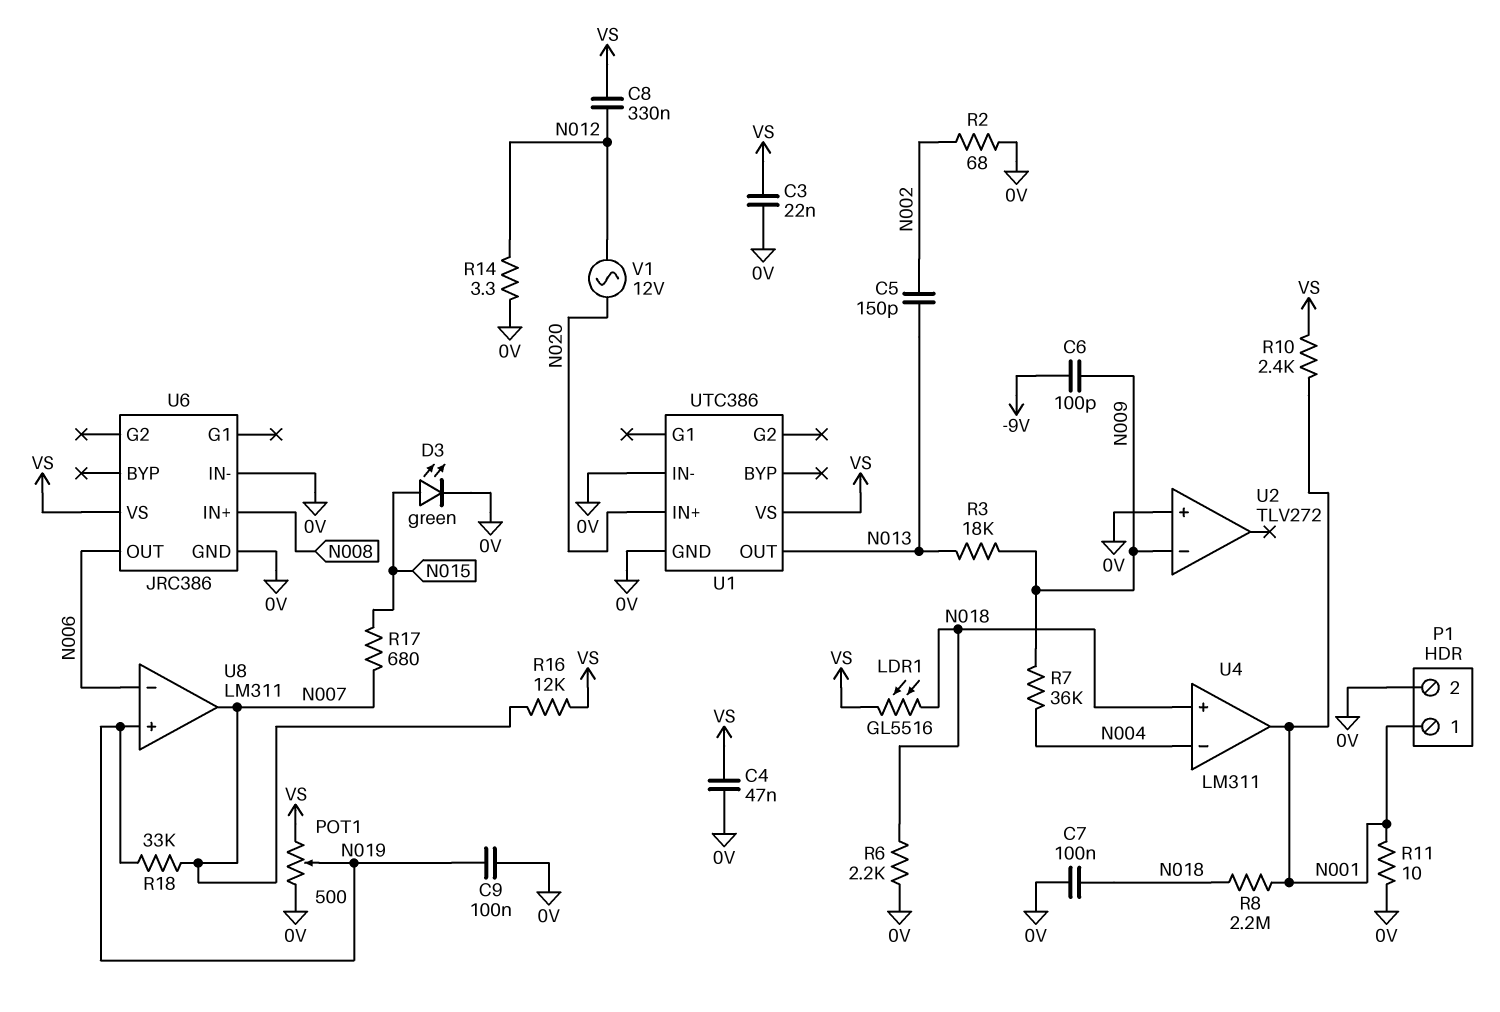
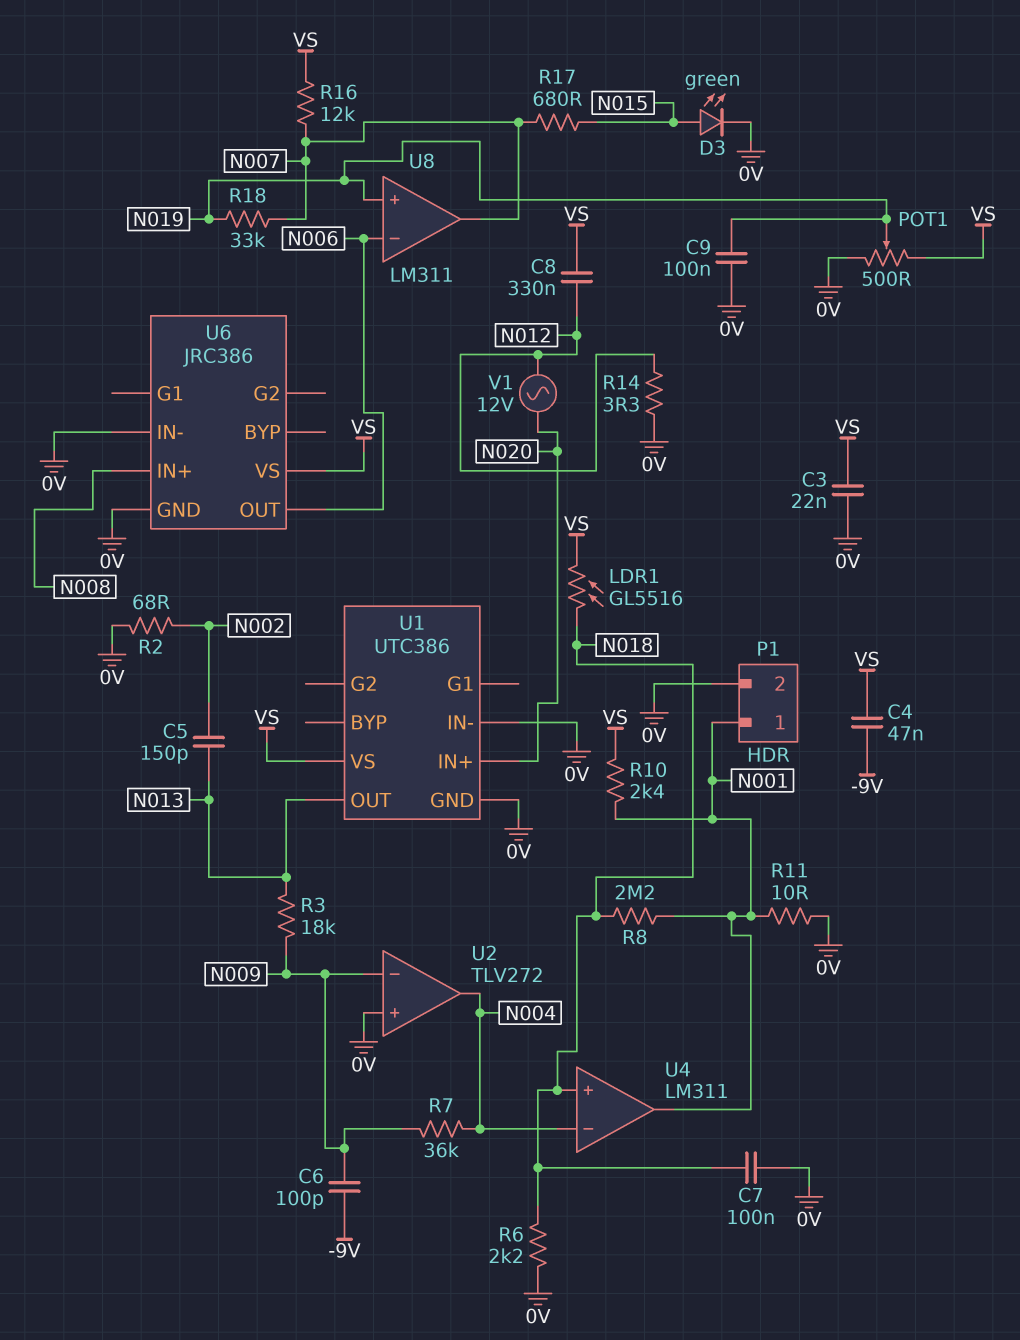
C4: 47nF (0V, VS) -> 47nF (-9V, VS)
U2 pin out: none -> N004

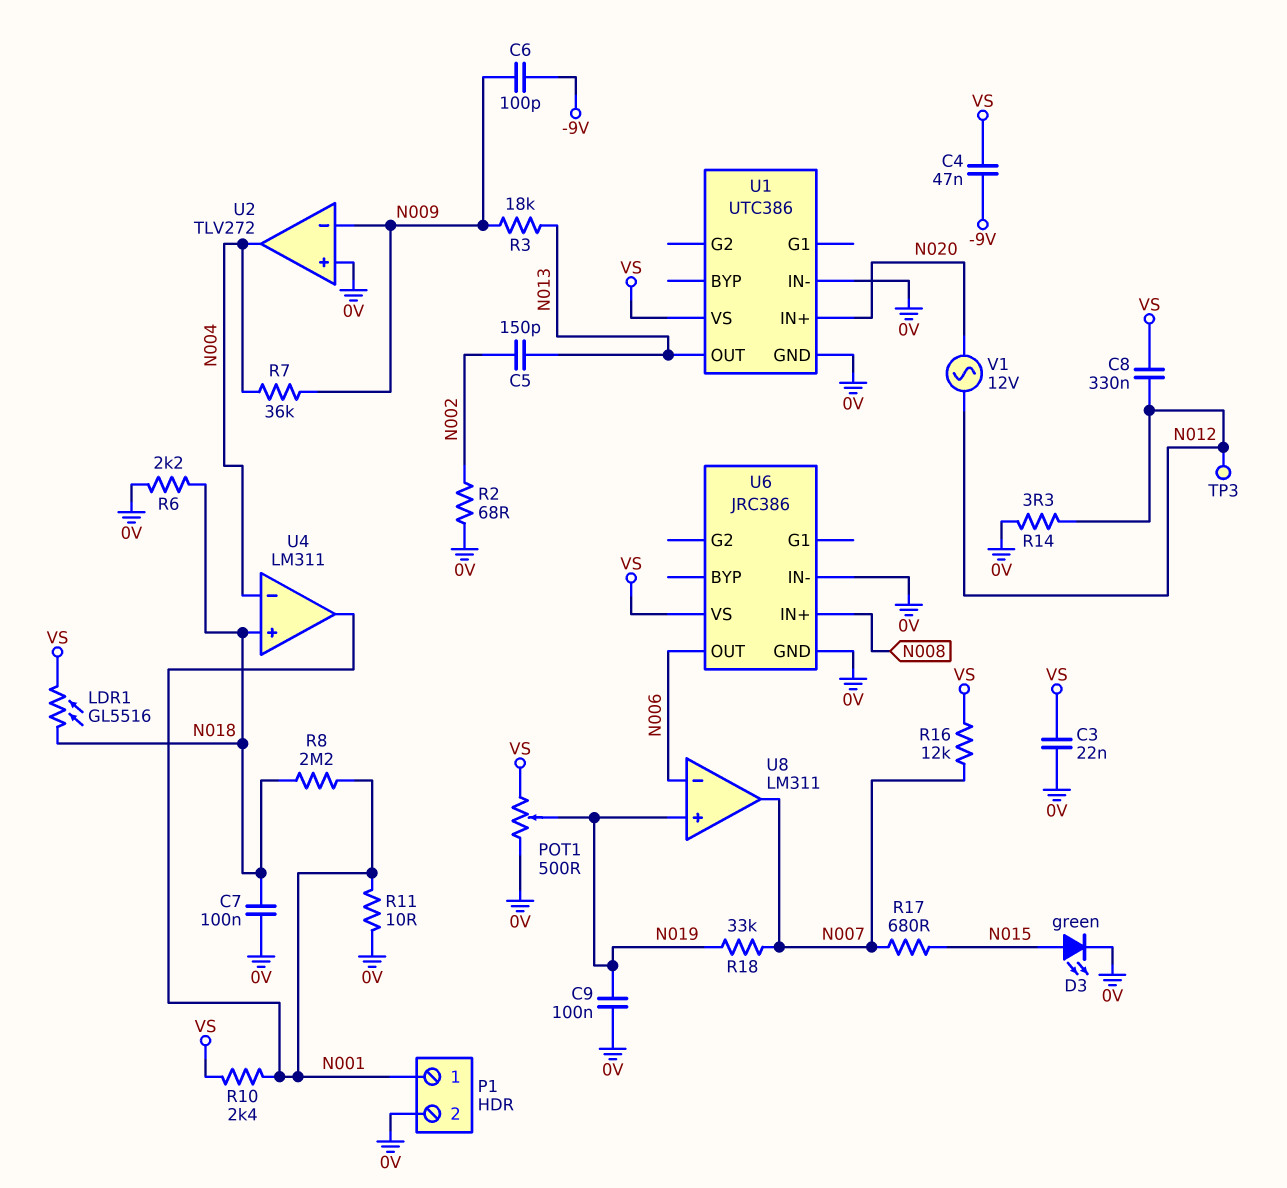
TP3: none -> test point (N012)

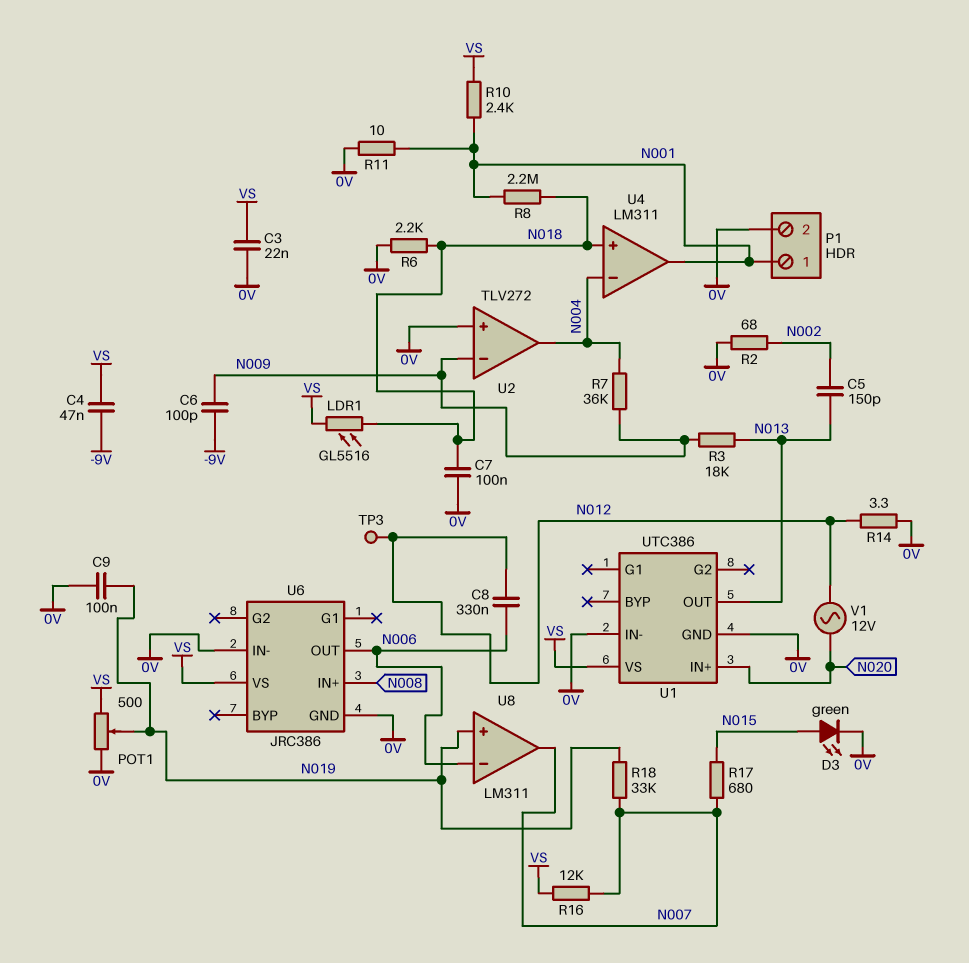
C8: 330nF (N012, VS) -> 330nF (N006, N012)

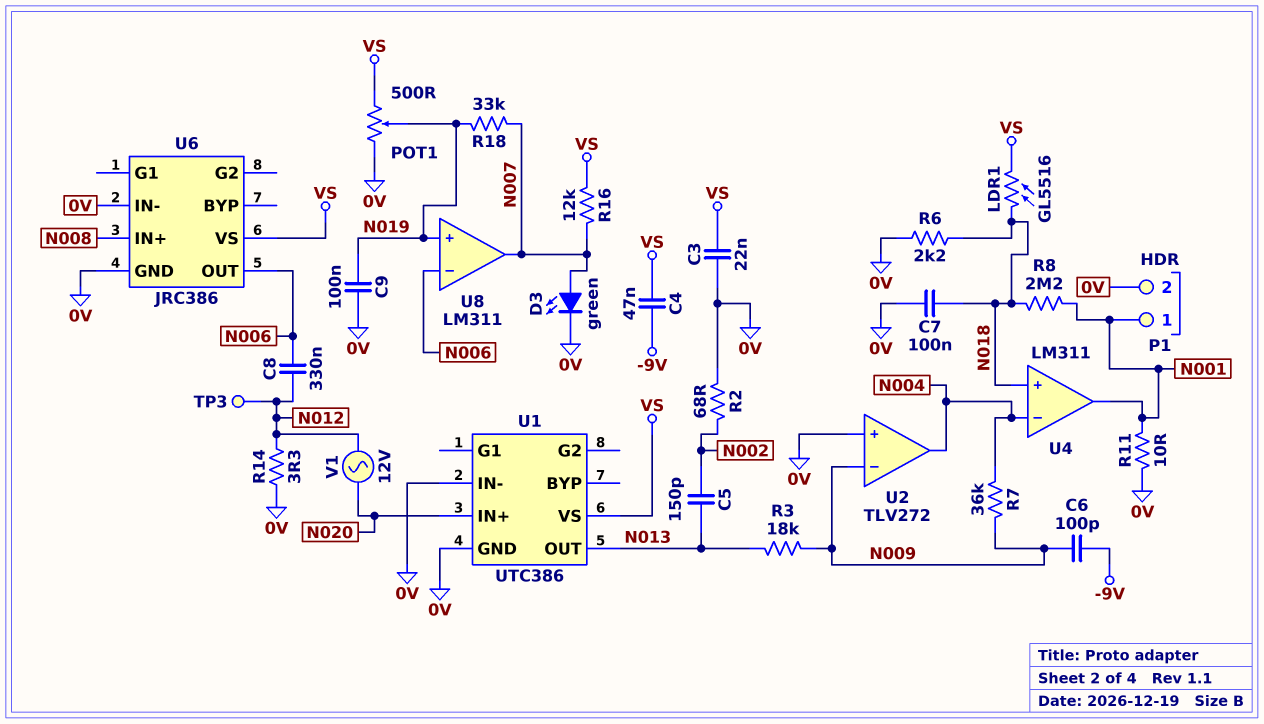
D3: LED green (A N015, K 0V) -> LED green (A N007, K 0V)
R10: 2.4k (N001, VS) -> none
R17: 680 (N007, N015) -> none

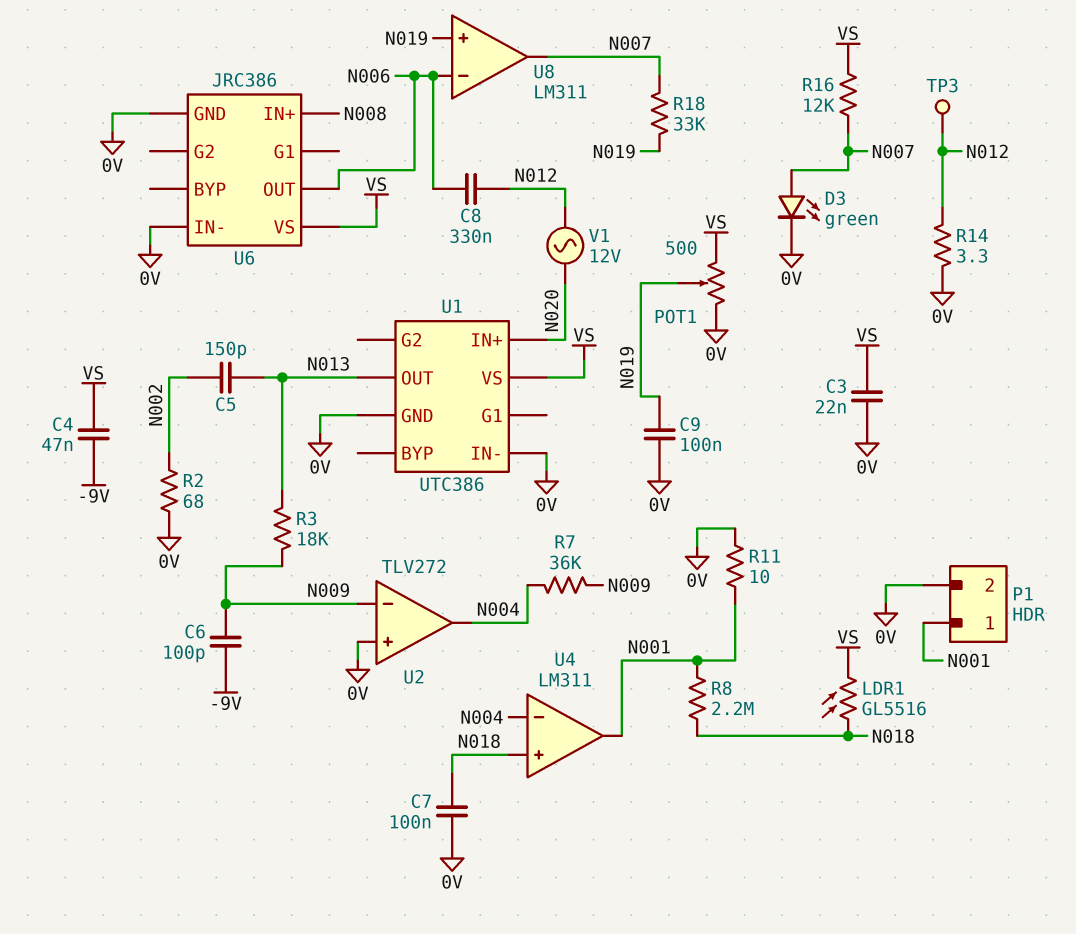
R6: 2.2k (0V, N018) -> none

